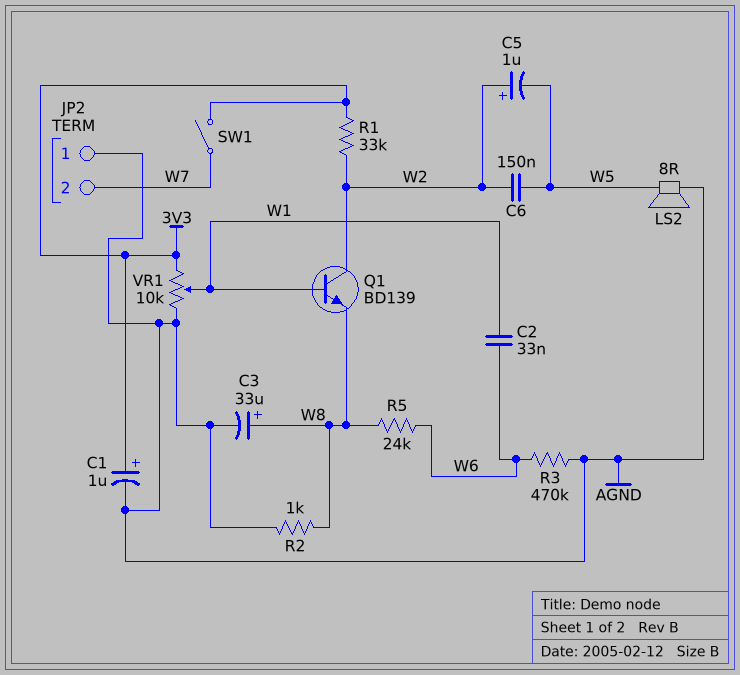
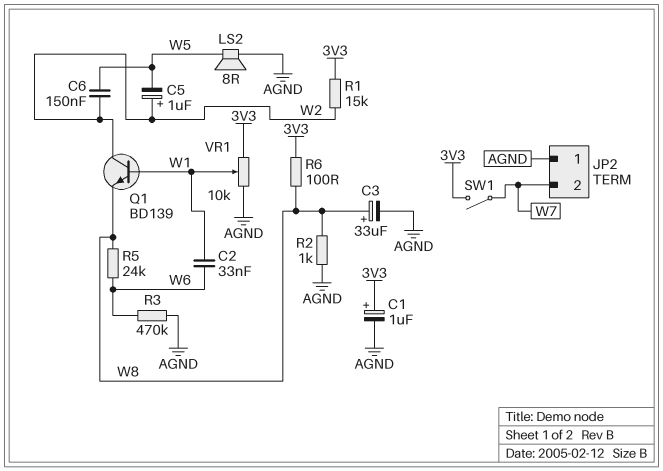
R1: 33k (3V3, W2) -> 15k (3V3, W2)
R6: none -> 100 (3V3, W8)

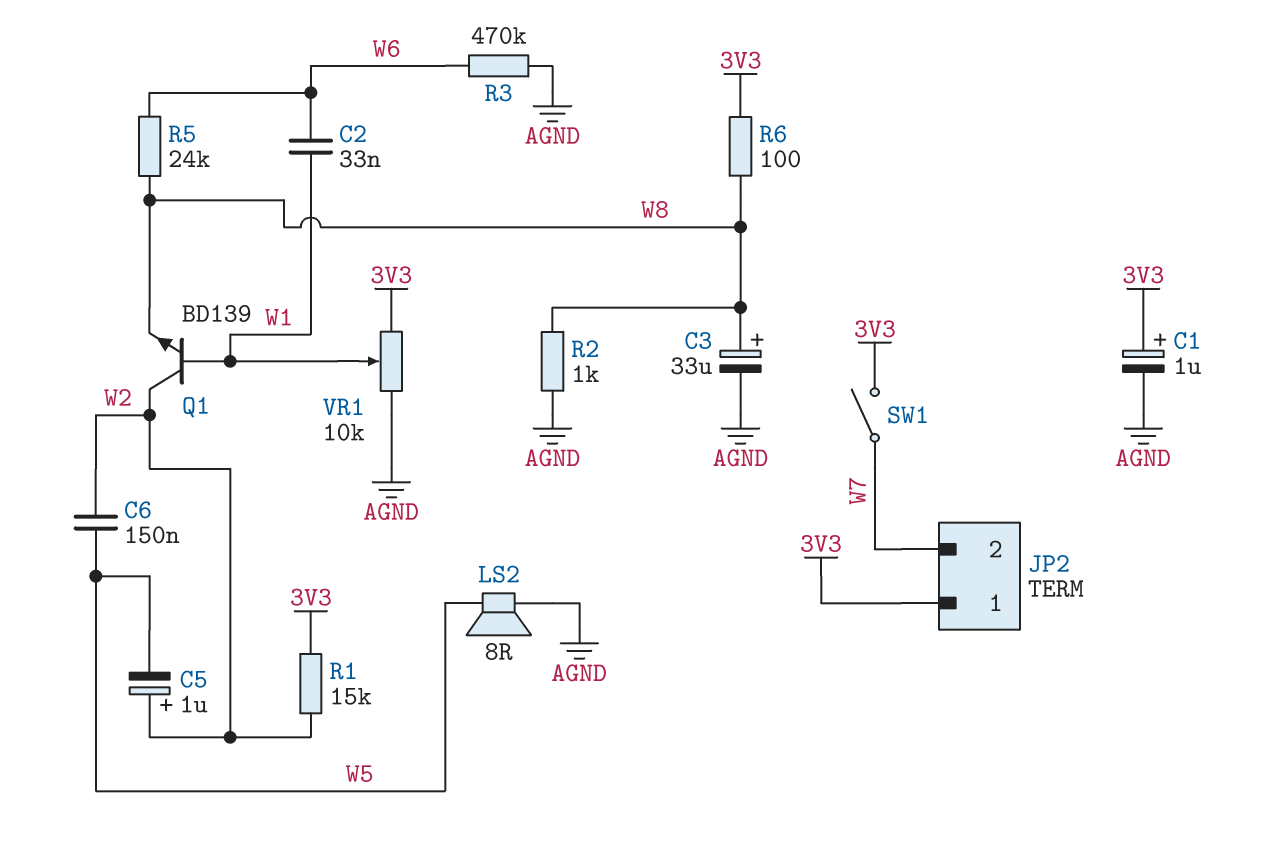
JP2 pin 1: AGND -> 3V3

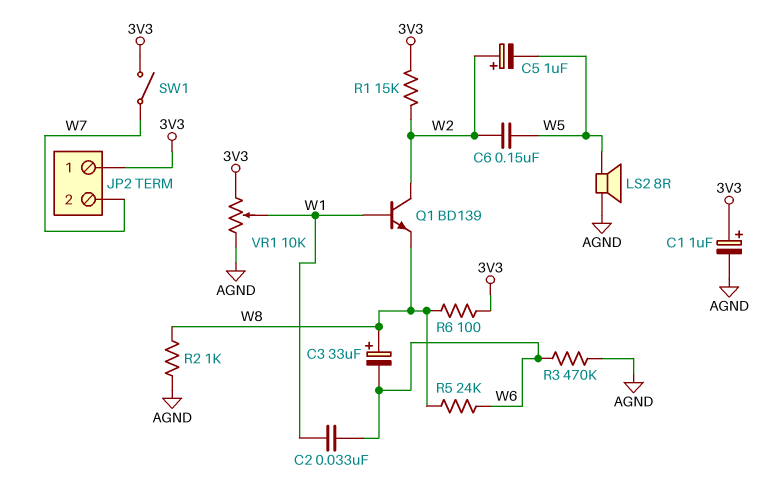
C3: 33uF (plus W8, minus AGND) -> 33uF (plus W8, minus W6)

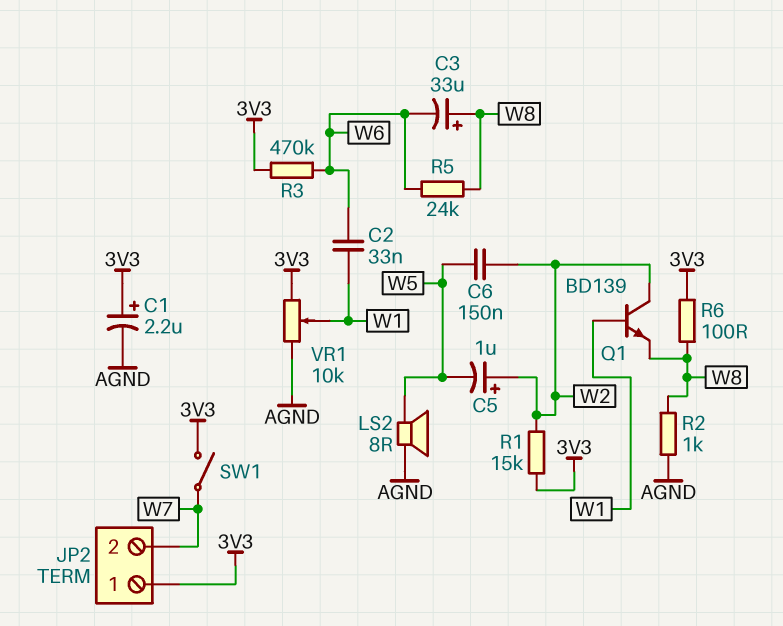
C1: 1uF (plus 3V3, minus AGND) -> 2.2uF (plus 3V3, minus AGND)
R3: 470k (AGND, W6) -> 470k (3V3, W6)

